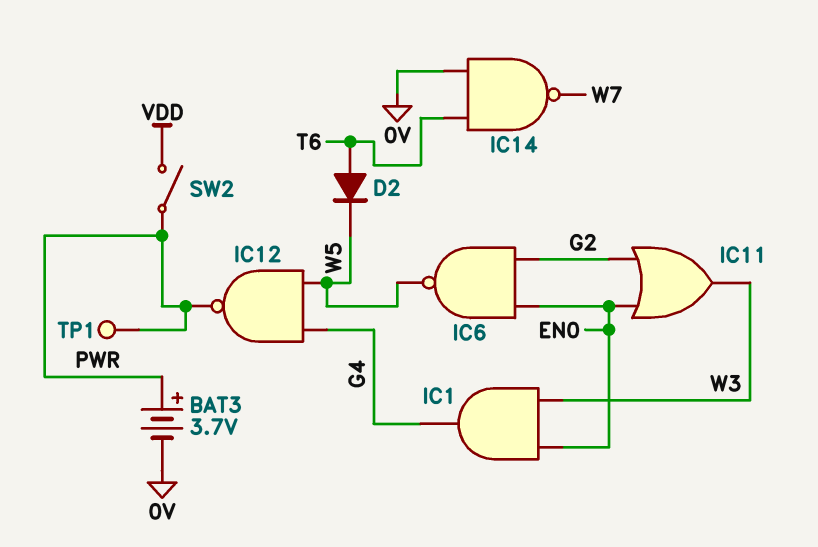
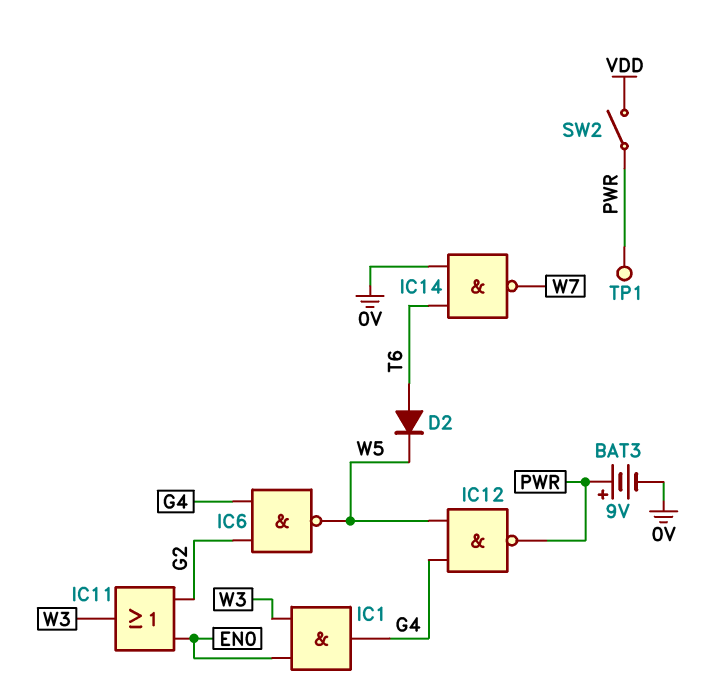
BAT3: 3.7V (plus PWR, minus 0V) -> 9V (plus PWR, minus 0V)
IC6: NAND (in EN0, in G2, out W5) -> NAND (in G2, in G4, out W5)

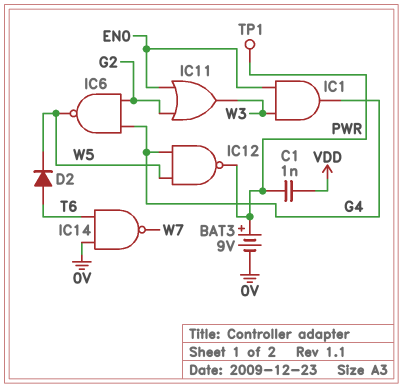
C1: none -> 1nF (PWR, VDD)
SW2: switch (PWR, VDD) -> none

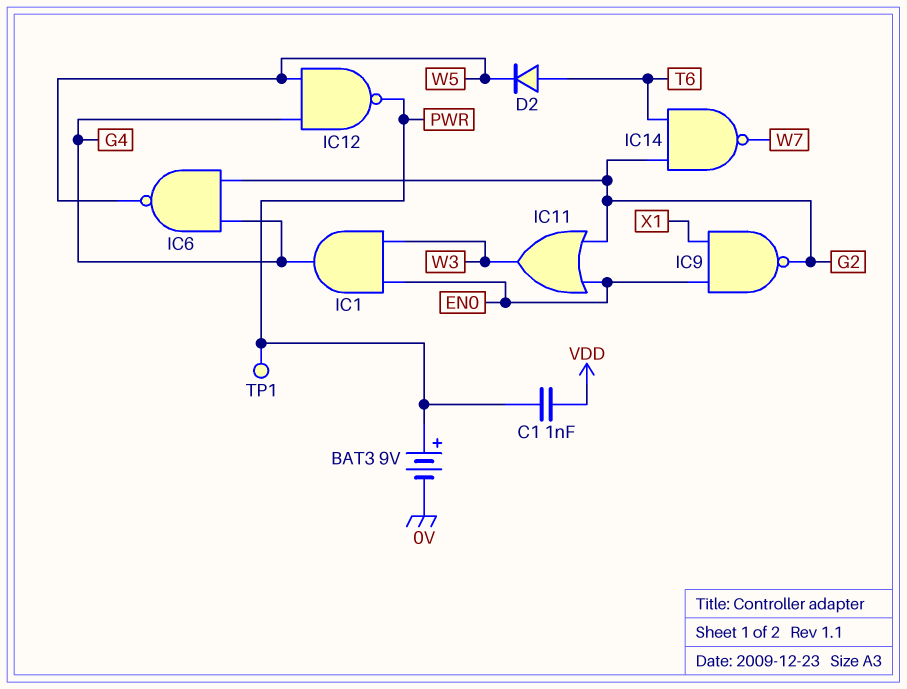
IC9: none -> NAND (in EN0, in X1, out G2)
IC14: NAND (in 0V, in T6, out W7) -> NAND (in G2, in T6, out W7)

